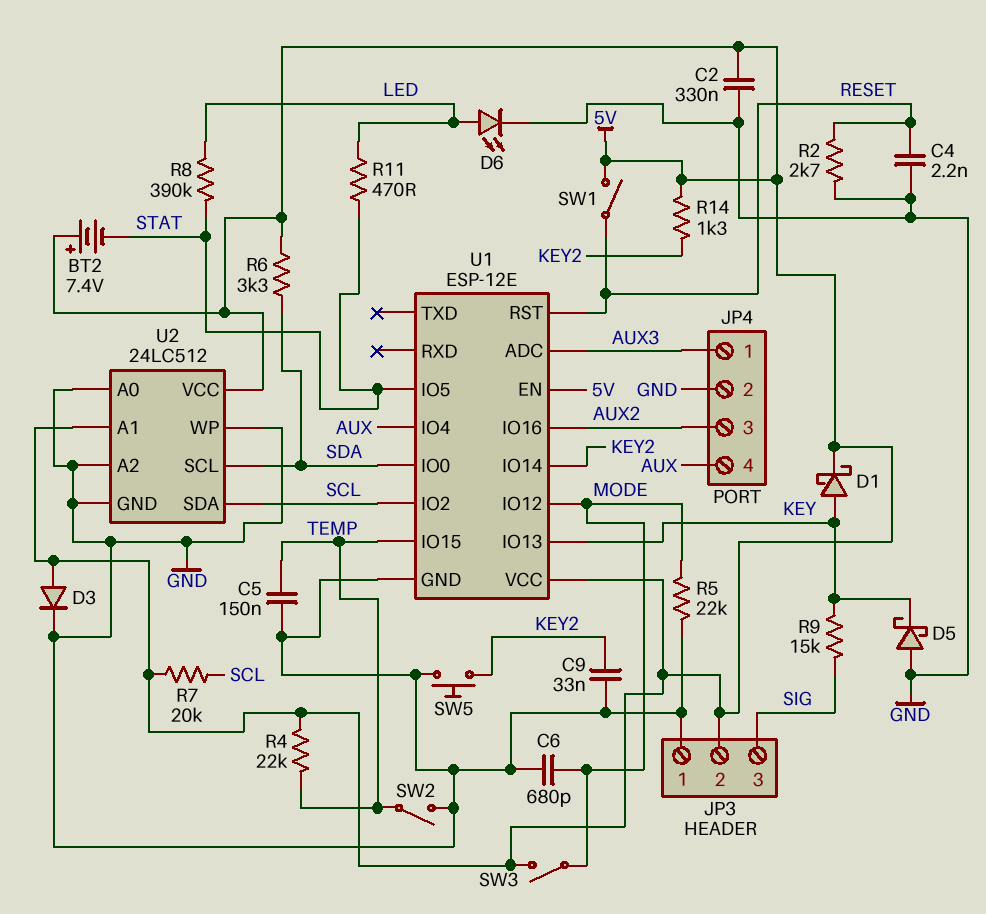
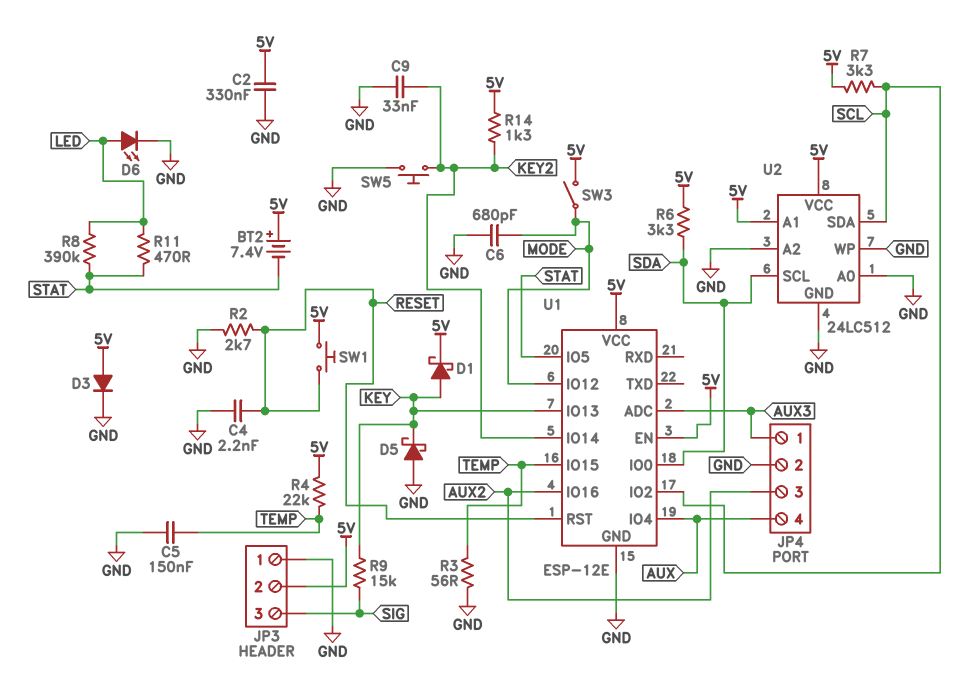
R3: none -> 56 (GND, TEMP)
R5: 22k (GND, MODE) -> none
R7: 20k (5V, SCL) -> 3.3k (5V, SCL)
SW1: switch (5V, RESET) -> button (5V, RESET)
SW2: switch (GND, TEMP) -> none

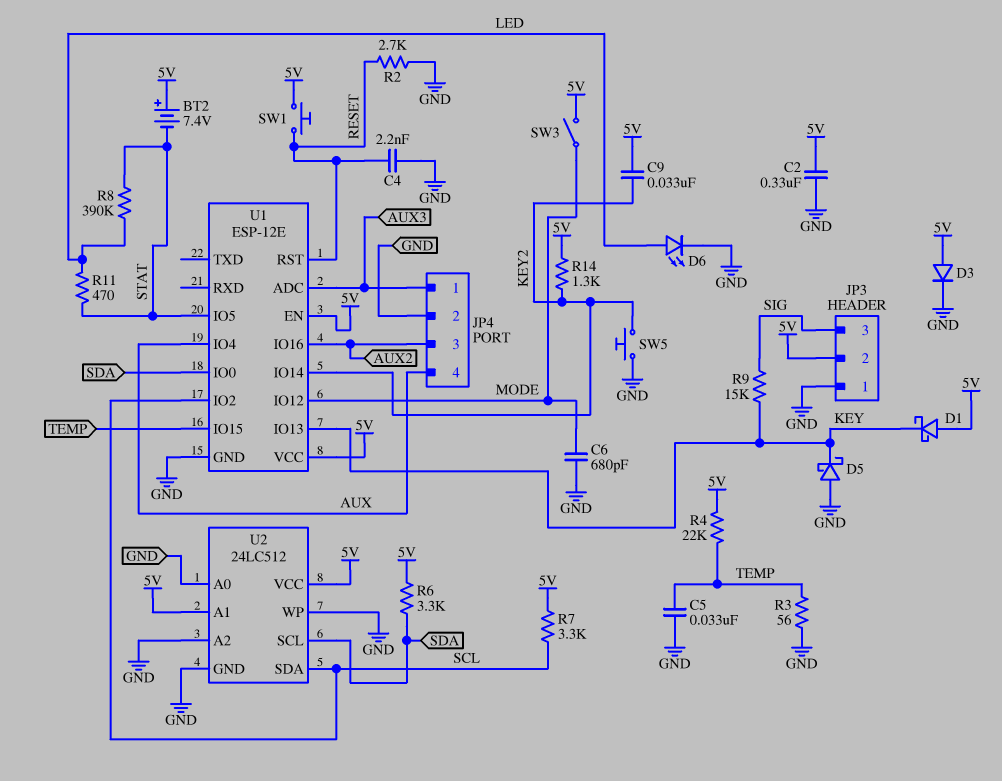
C5: 150nF (GND, TEMP) -> 33nF (GND, TEMP)
C9: 33nF (GND, KEY2) -> 33nF (5V, KEY2)
D1: schottky (A KEY, K 5V) -> schottky (A 5V, K KEY)

